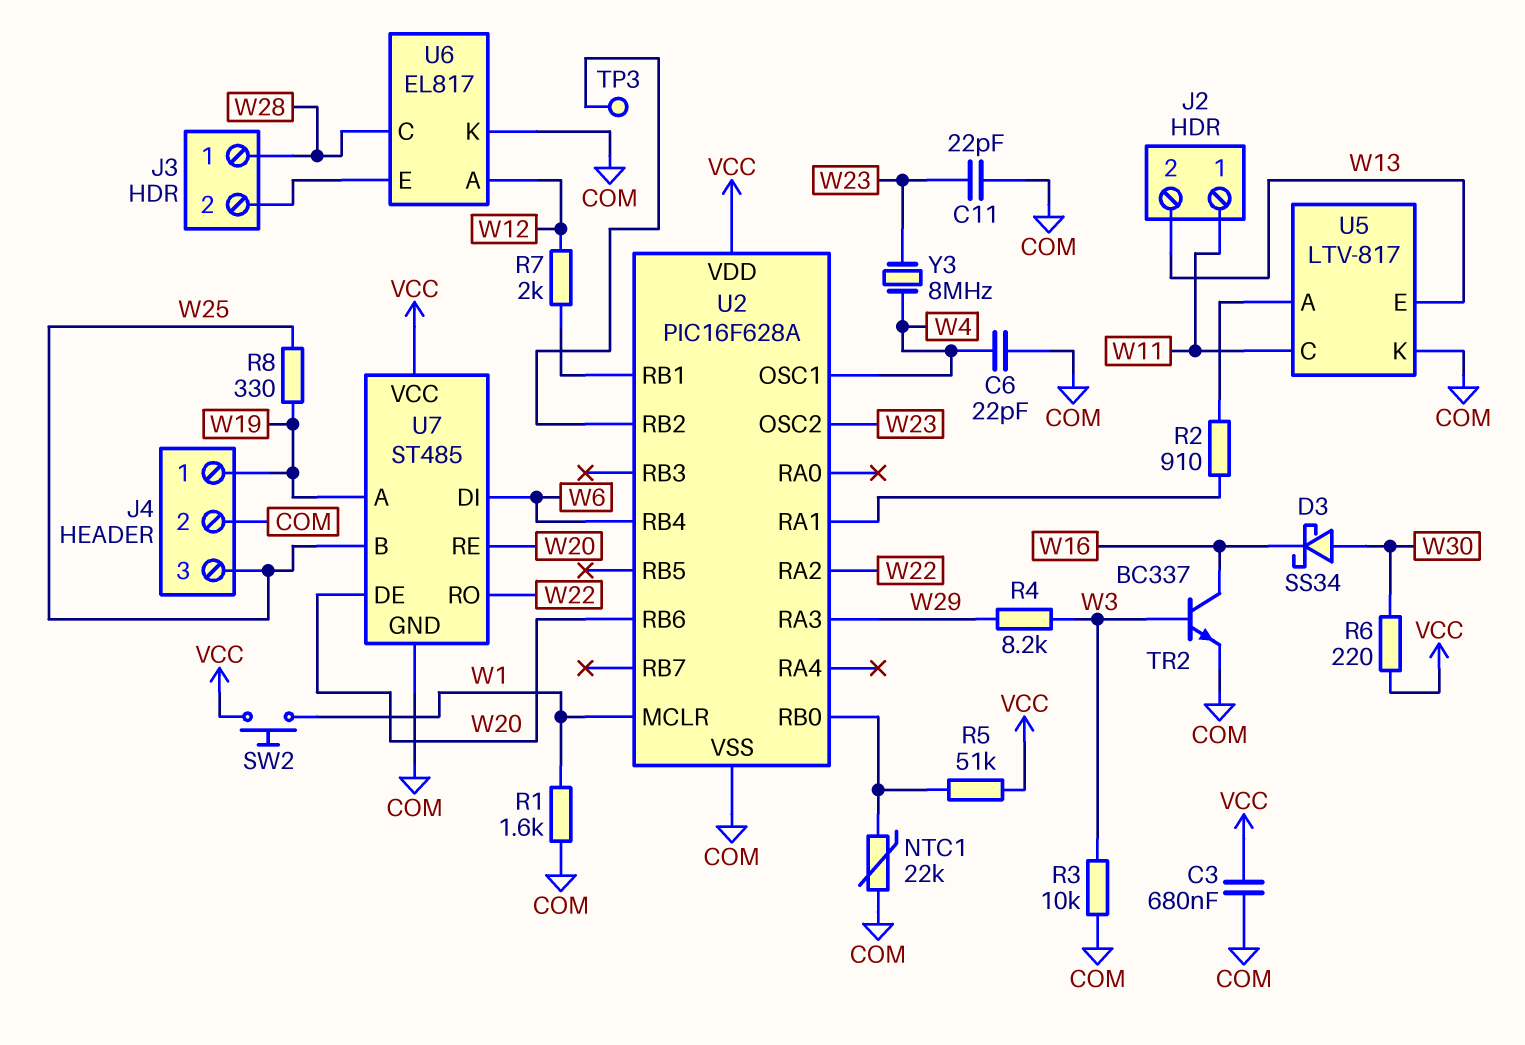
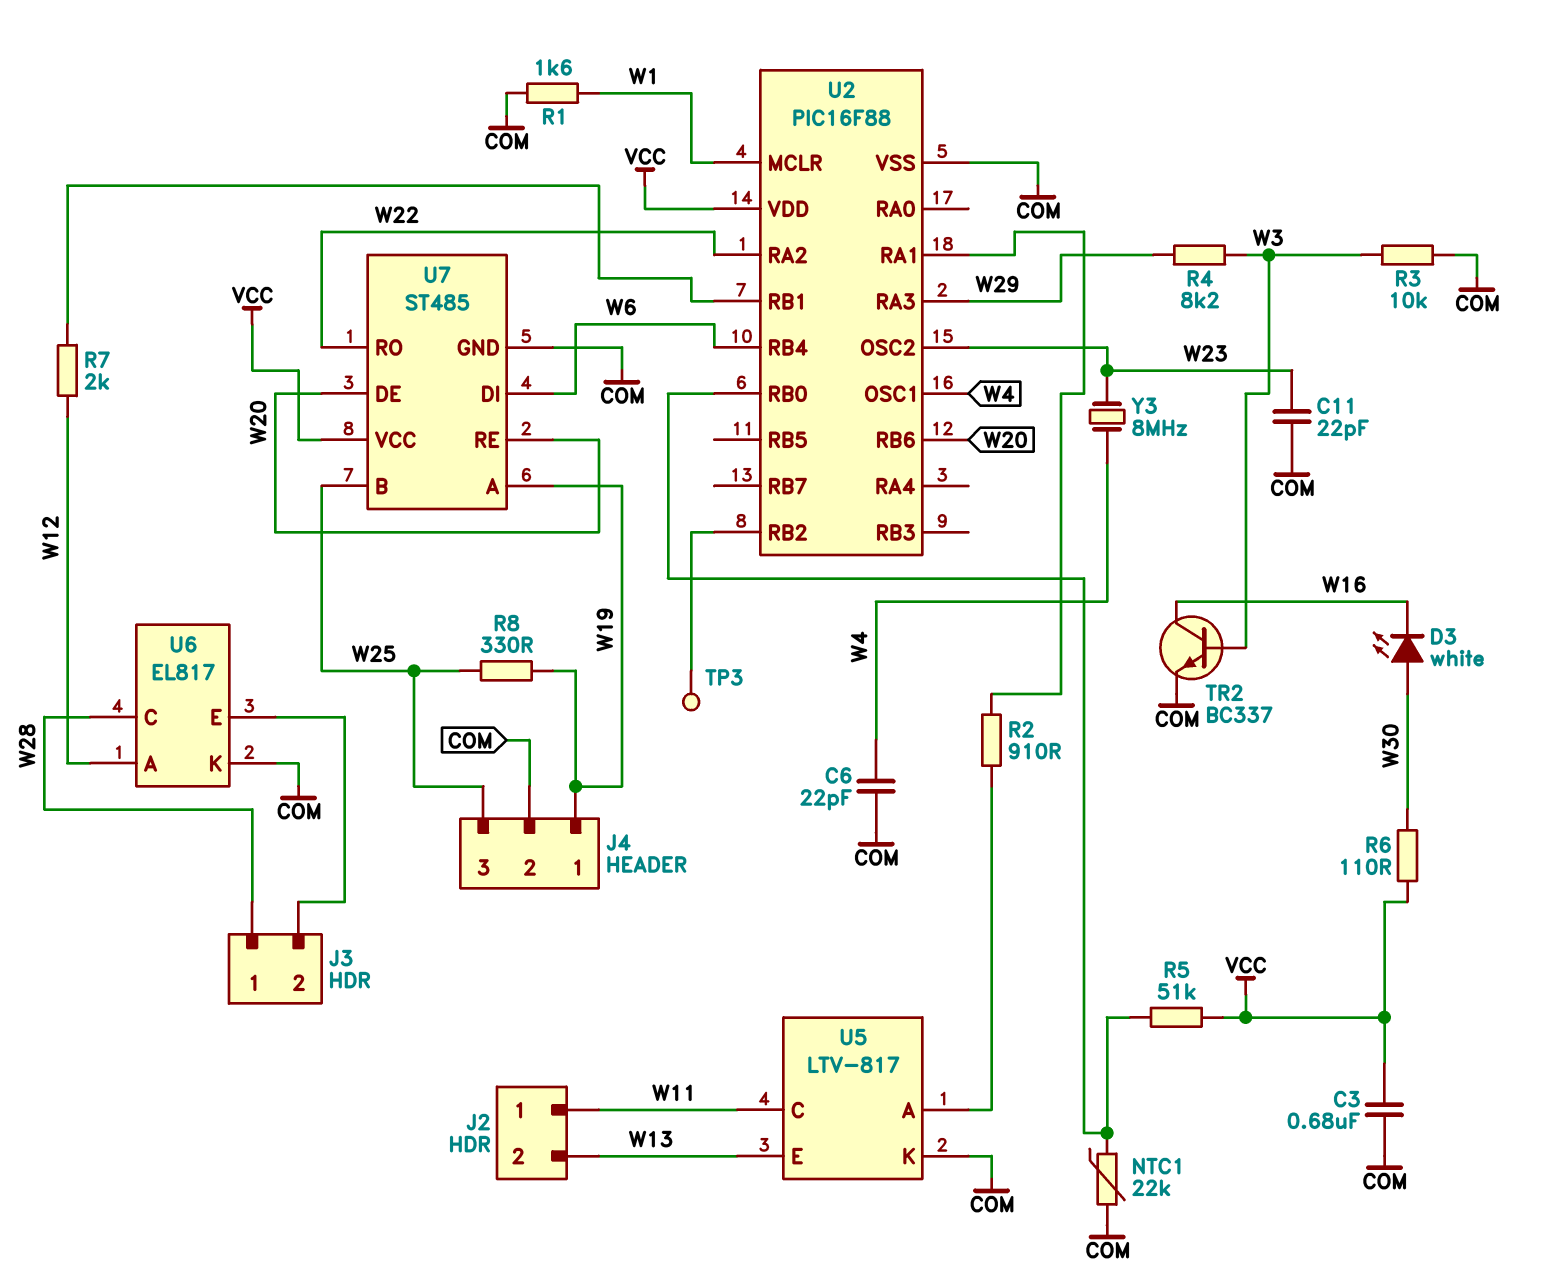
D3: schottky SS34 (A W30, K W16) -> LED white (A W30, K W16)
R6: 220 (VCC, W30) -> 110 (VCC, W30)
SW2: button (VCC, W1) -> none
U2: PIC16F628A -> PIC16F88

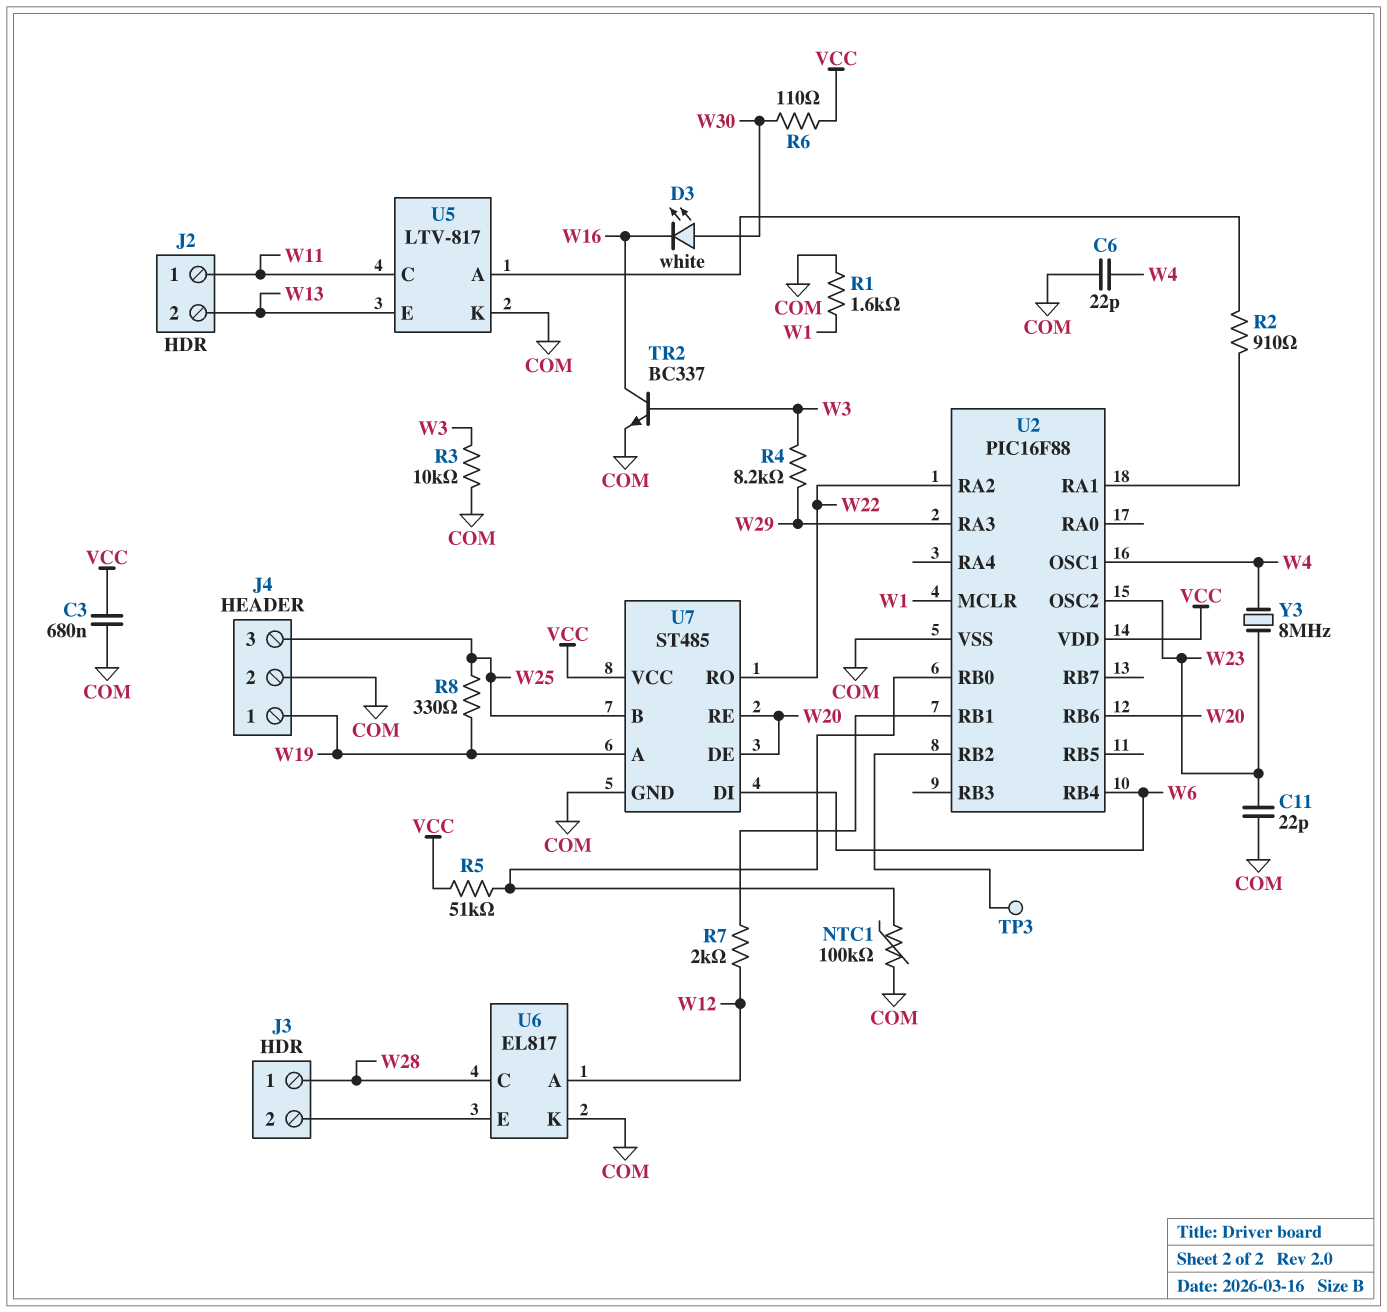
NTC1: 22k (COM, U2/RB0) -> 100k (COM, U2/RB0)

